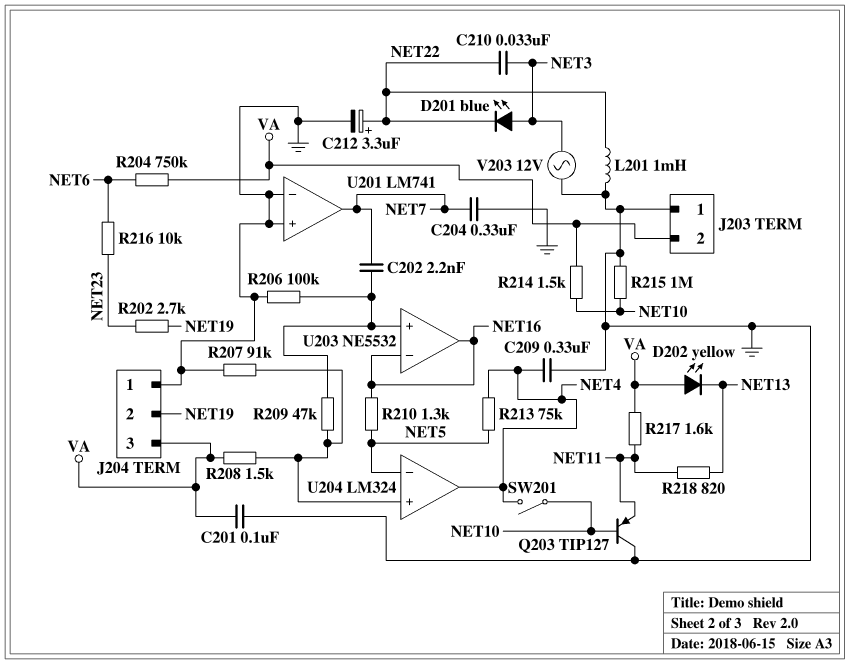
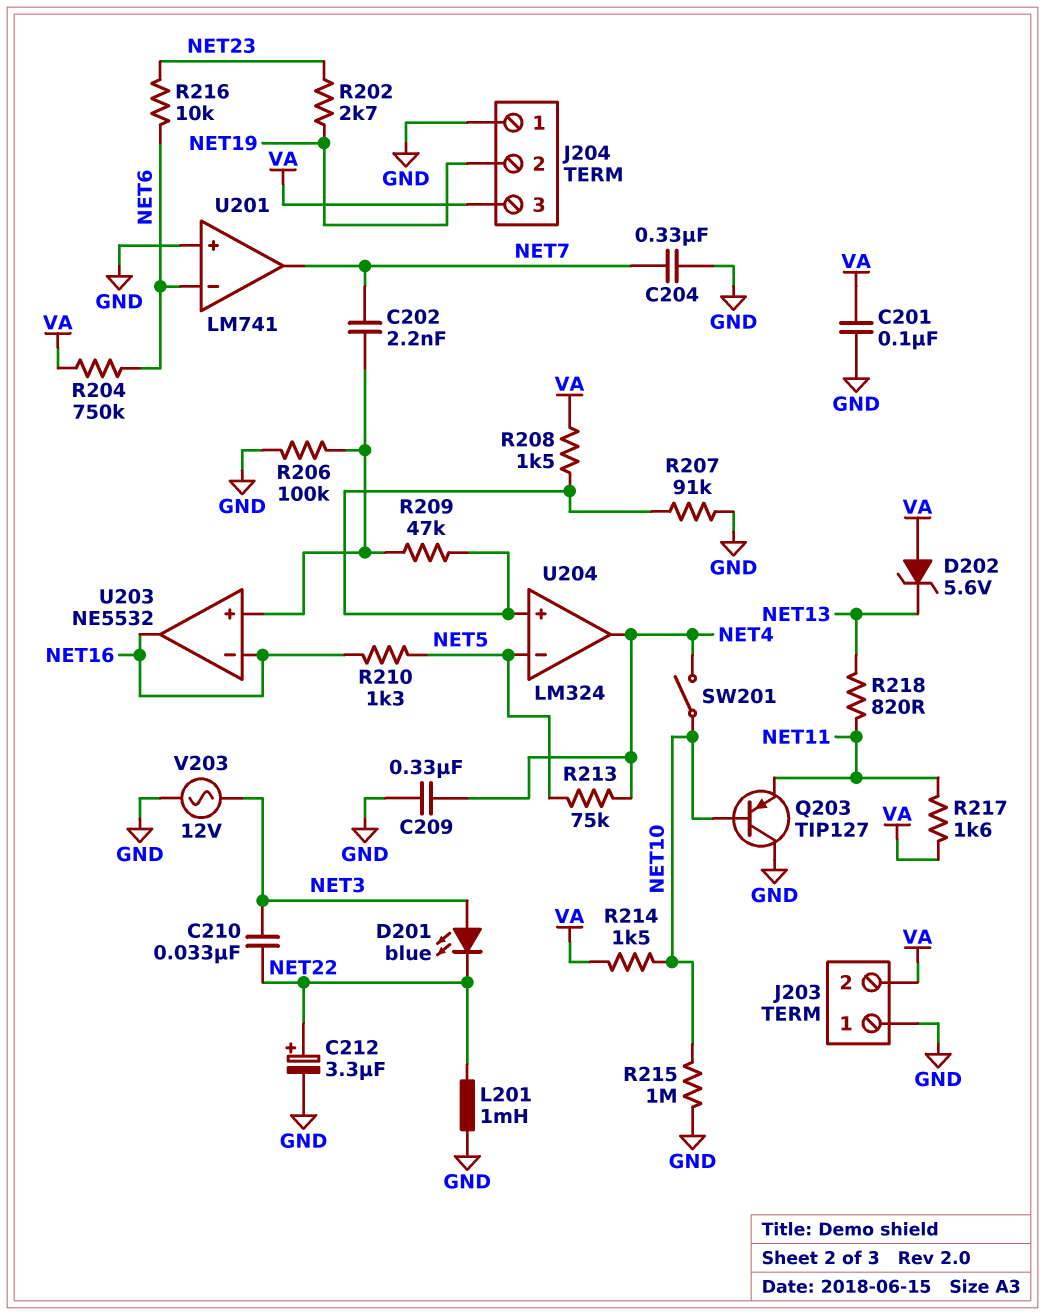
D202: LED yellow (A VA, K NET13) -> zener 5.6V (A VA, K NET13)
U201 pin in-: GND -> NET6

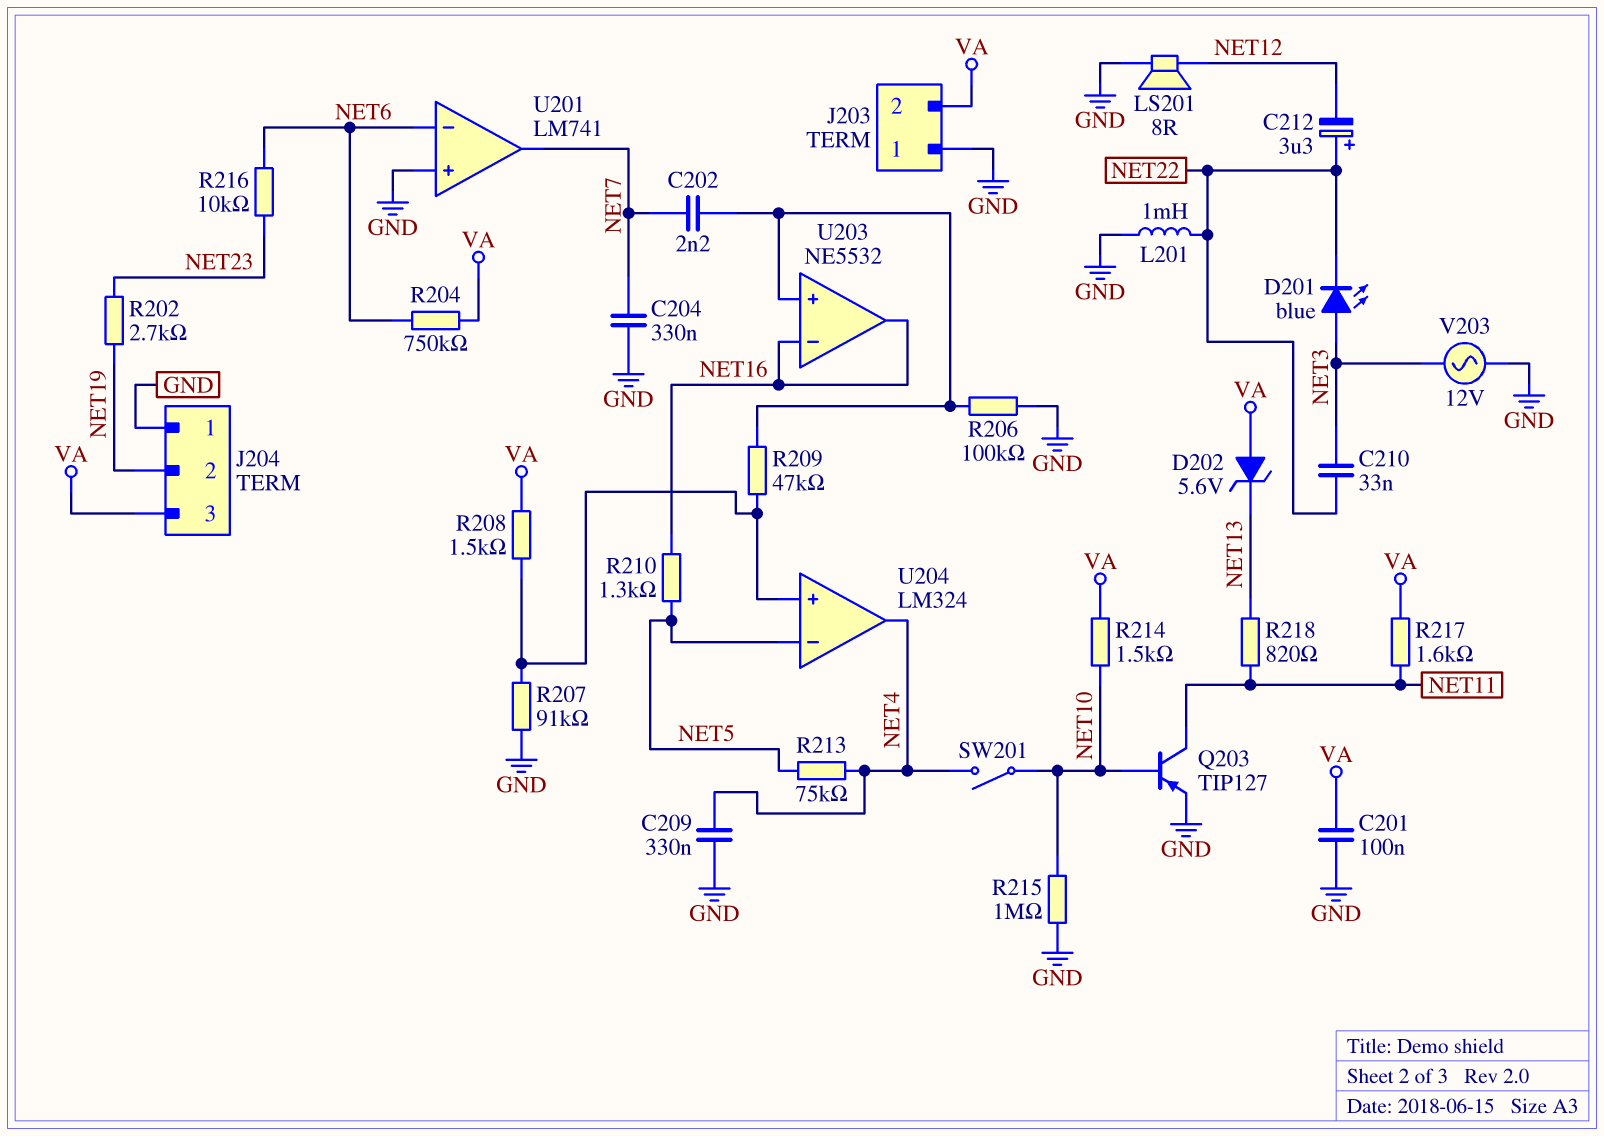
C212: 3.3uF (plus NET22, minus GND) -> 3.3uF (plus NET22, minus NET12)
LS201: none -> speaker 8R (GND, NET12)
Q203: PNP TIP127 (B NET10, C GND, E NET11) -> PNP TIP127 (B NET10, C NET11, E GND)

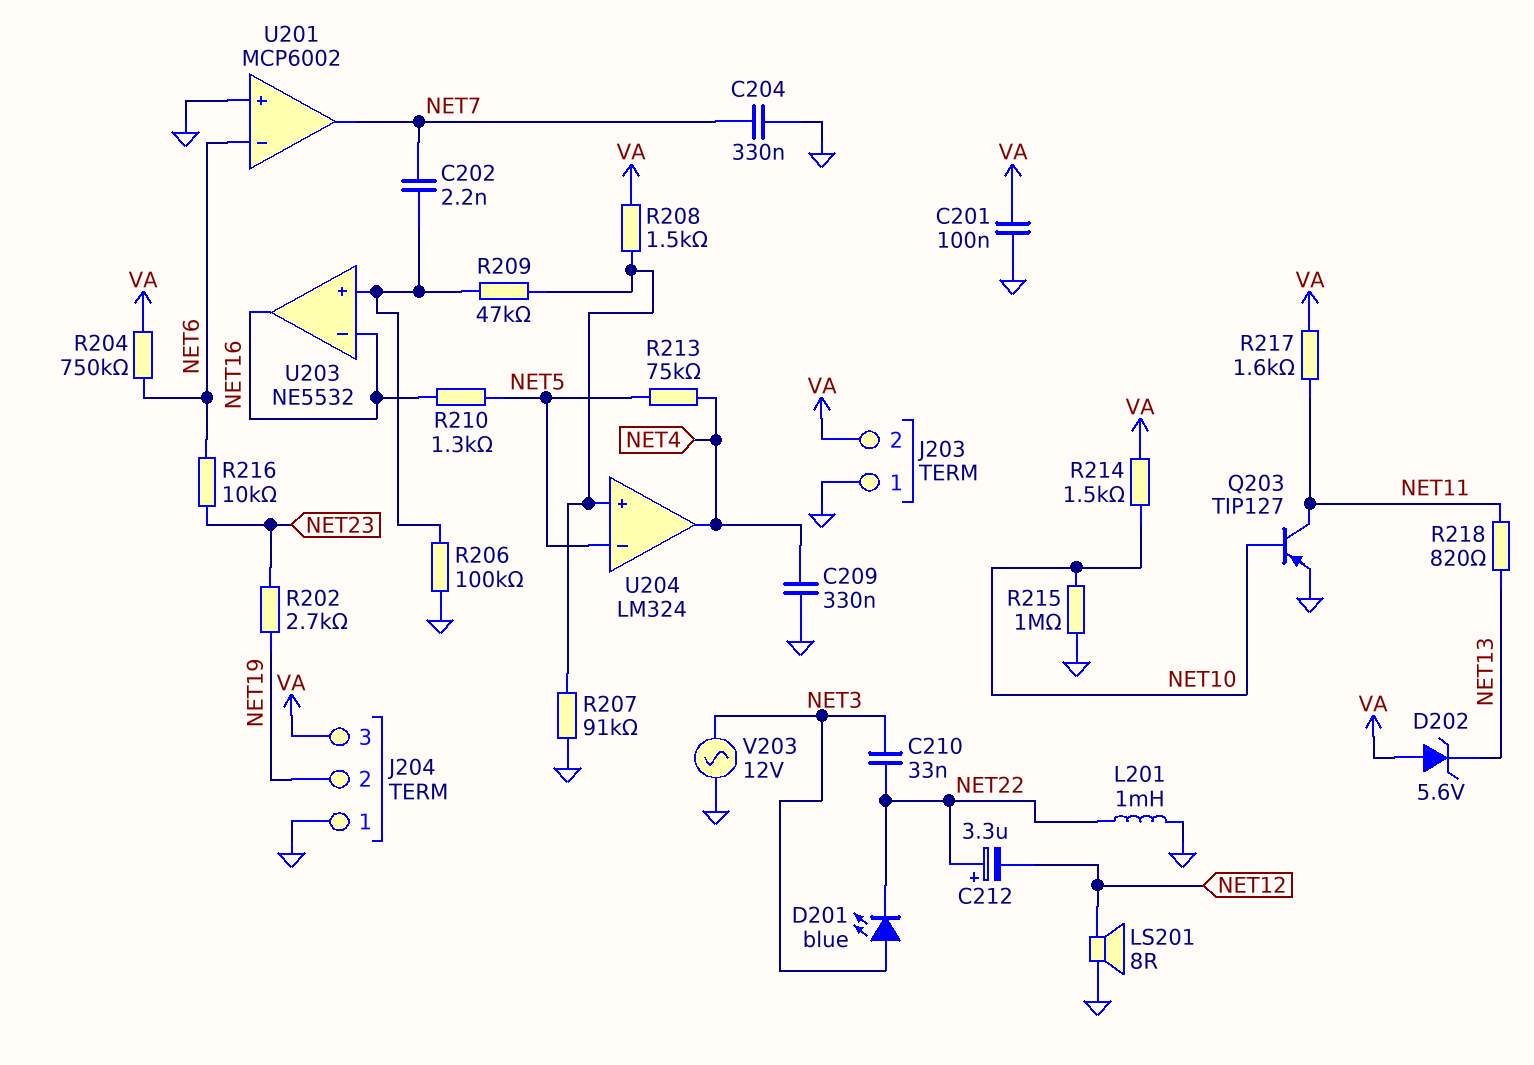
SW201: switch (NET4, NET10) -> none
U201: LM741 -> MCP6002

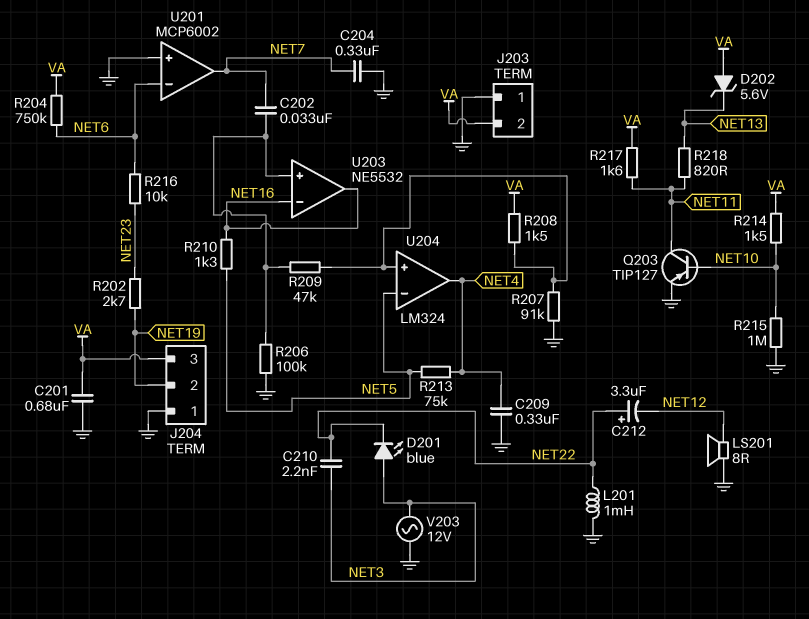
C201: 100nF (GND, VA) -> 680nF (GND, VA)
C202: 2.2nF (NET7, U203/in+) -> 33nF (NET7, U203/in+)
C210: 33nF (NET3, NET22) -> 2.2nF (NET3, NET22)

